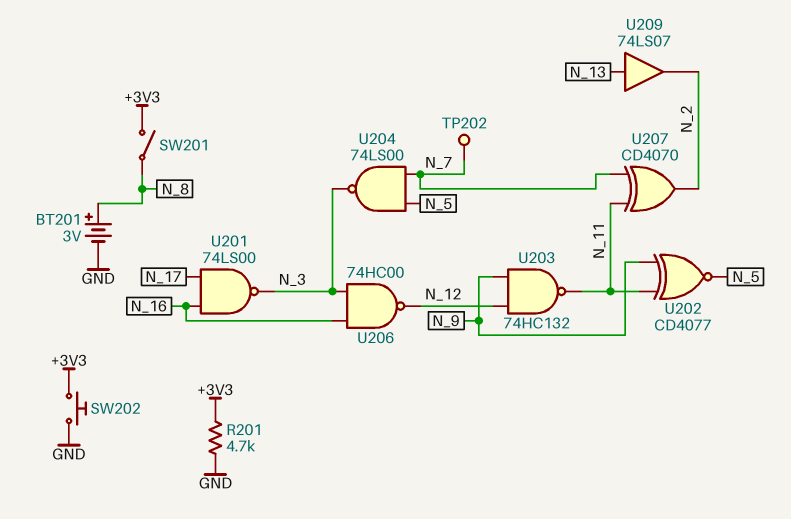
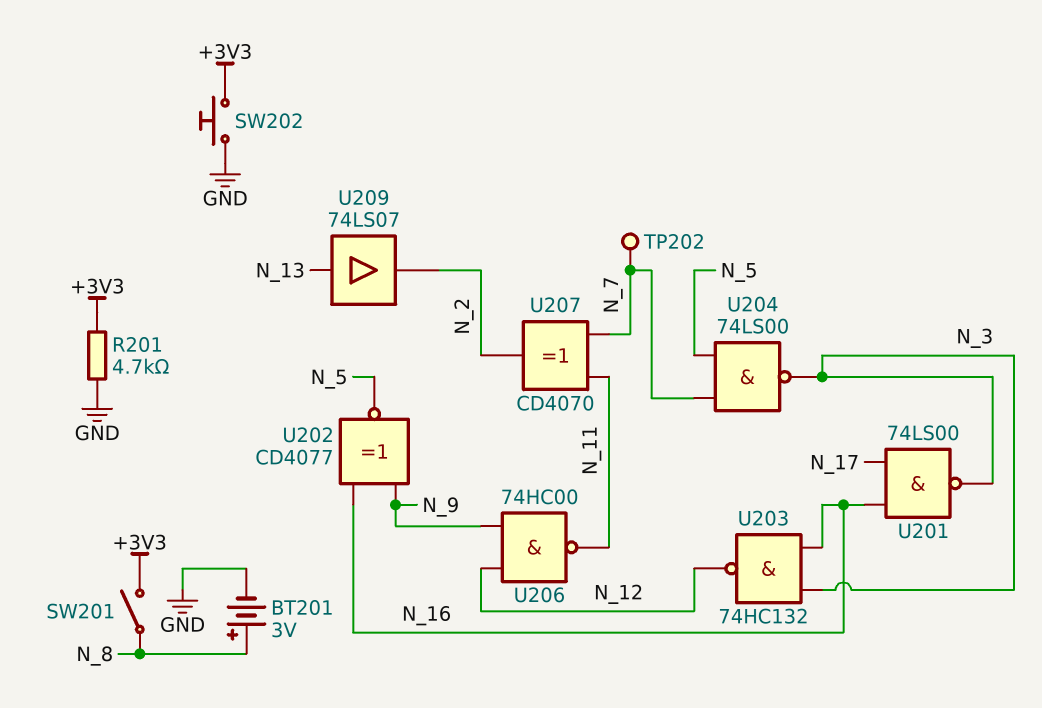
U202: XNOR CD4077 (in N_9, in N_11, out N_5) -> XNOR CD4077 (in N_9, in N_16, out N_5)
U203: NAND 74HC132 (in N_9, in N_12, out N_11) -> NAND 74HC132 (in N_3, in N_16, out N_12)
U206: NAND 74HC00 (in N_3, in N_16, out N_12) -> NAND 74HC00 (in N_9, in N_12, out N_11)

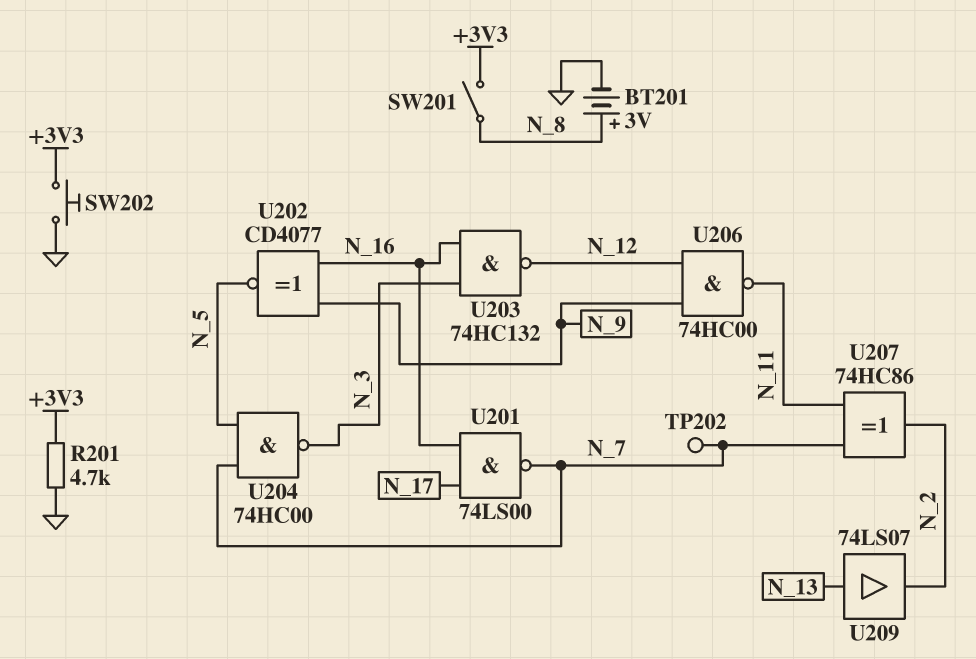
U201: NAND 74LS00 (in N_16, in N_17, out N_3) -> NAND 74LS00 (in N_16, in N_17, out N_7)
U204: NAND 74LS00 (in N_5, in N_7, out N_3) -> NAND 74HC00 (in N_5, in N_7, out N_3)
U207: XOR CD4070 (in N_7, in N_11, out N_2) -> XOR 74HC86 (in N_7, in N_11, out N_2)

